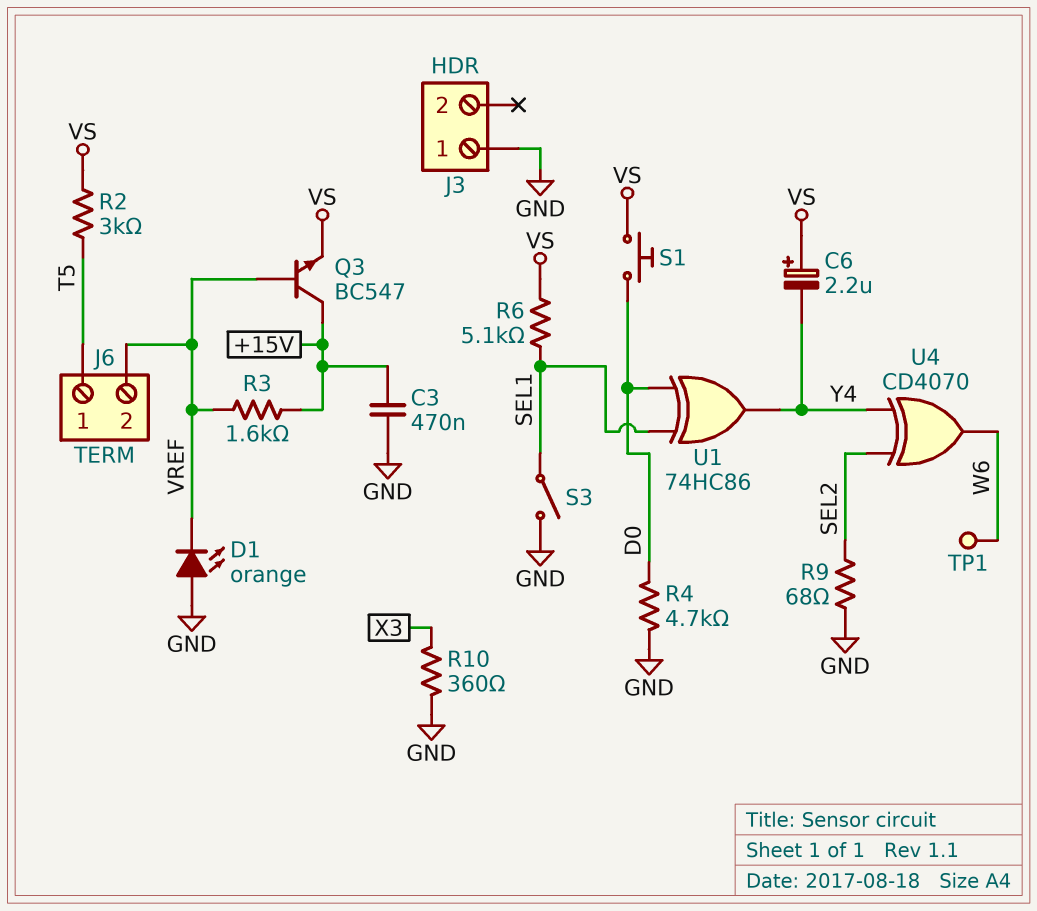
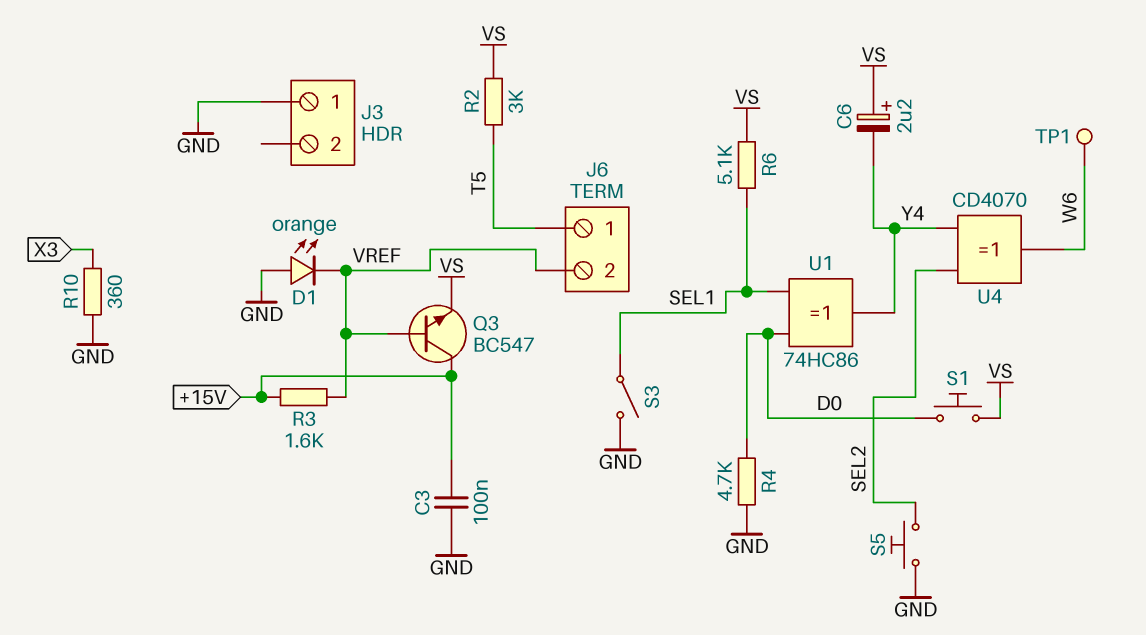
C3: 470nF (+15V, GND) -> 100nF (+15V, GND)
R9: 68 (GND, SEL2) -> none
S5: none -> button (GND, SEL2)

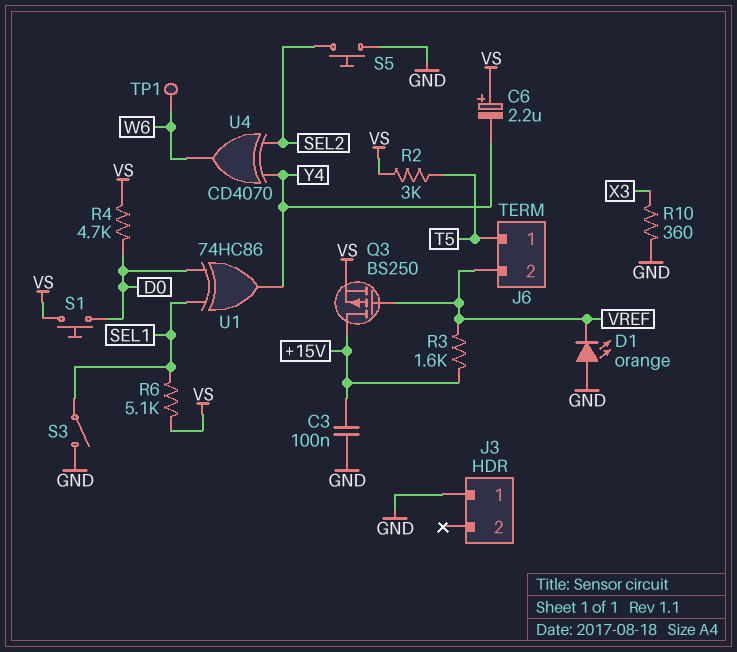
Q3: NPN BC547 (B VREF, C +15V, E VS) -> PMOS BS250 (G VREF, D +15V, S VS)
R4: 4.7k (D0, GND) -> 4.7k (D0, VS)

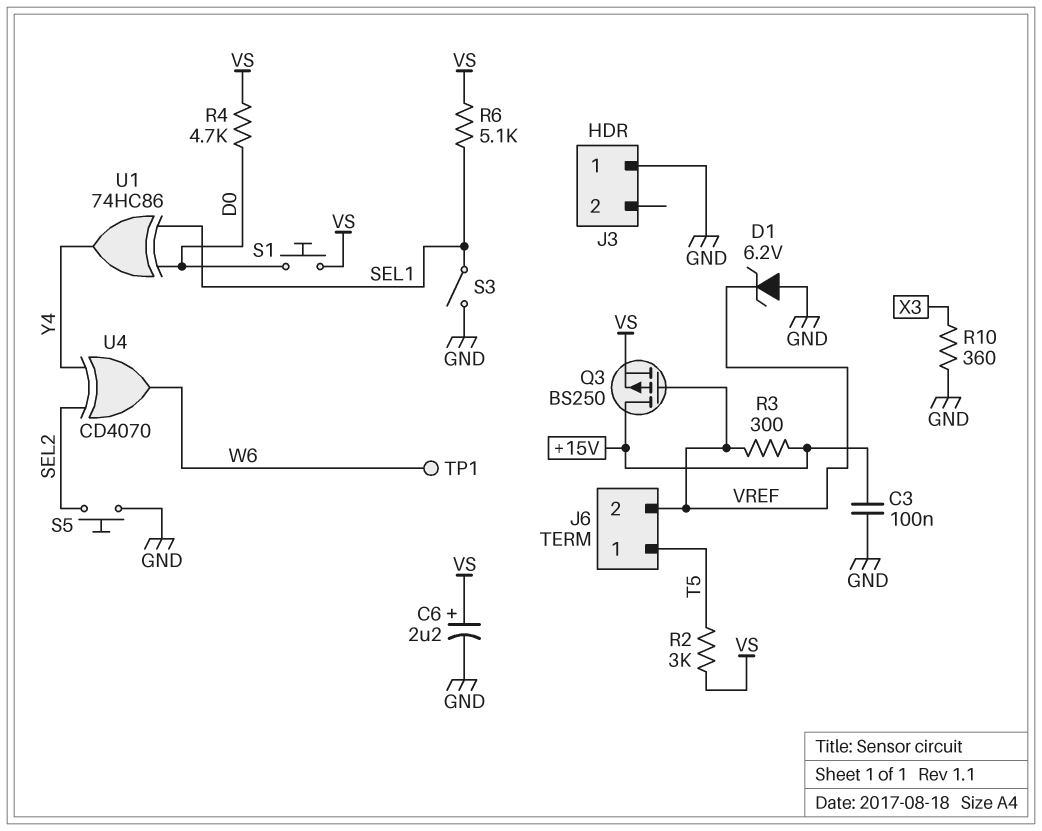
C6: 2.2uF (plus VS, minus Y4) -> 2.2uF (plus VS, minus GND)
D1: LED orange (A GND, K VREF) -> zener 6.2V (A GND, K VREF)
R3: 1.6k (+15V, VREF) -> 300 (+15V, VREF)

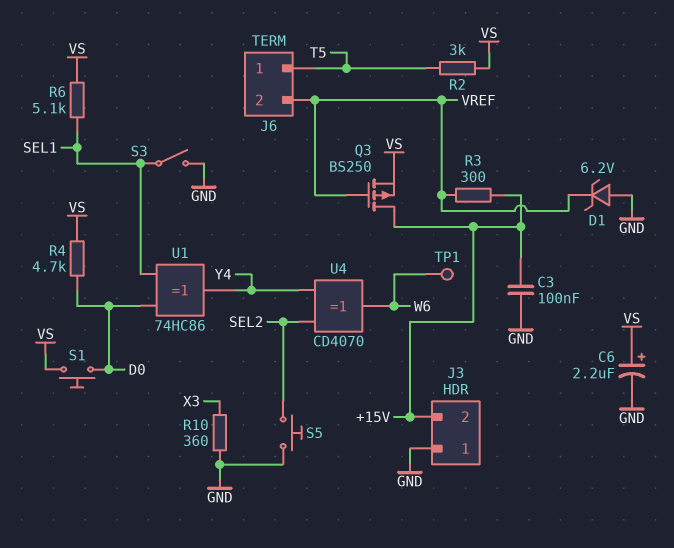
J3 pin 2: none -> +15V

